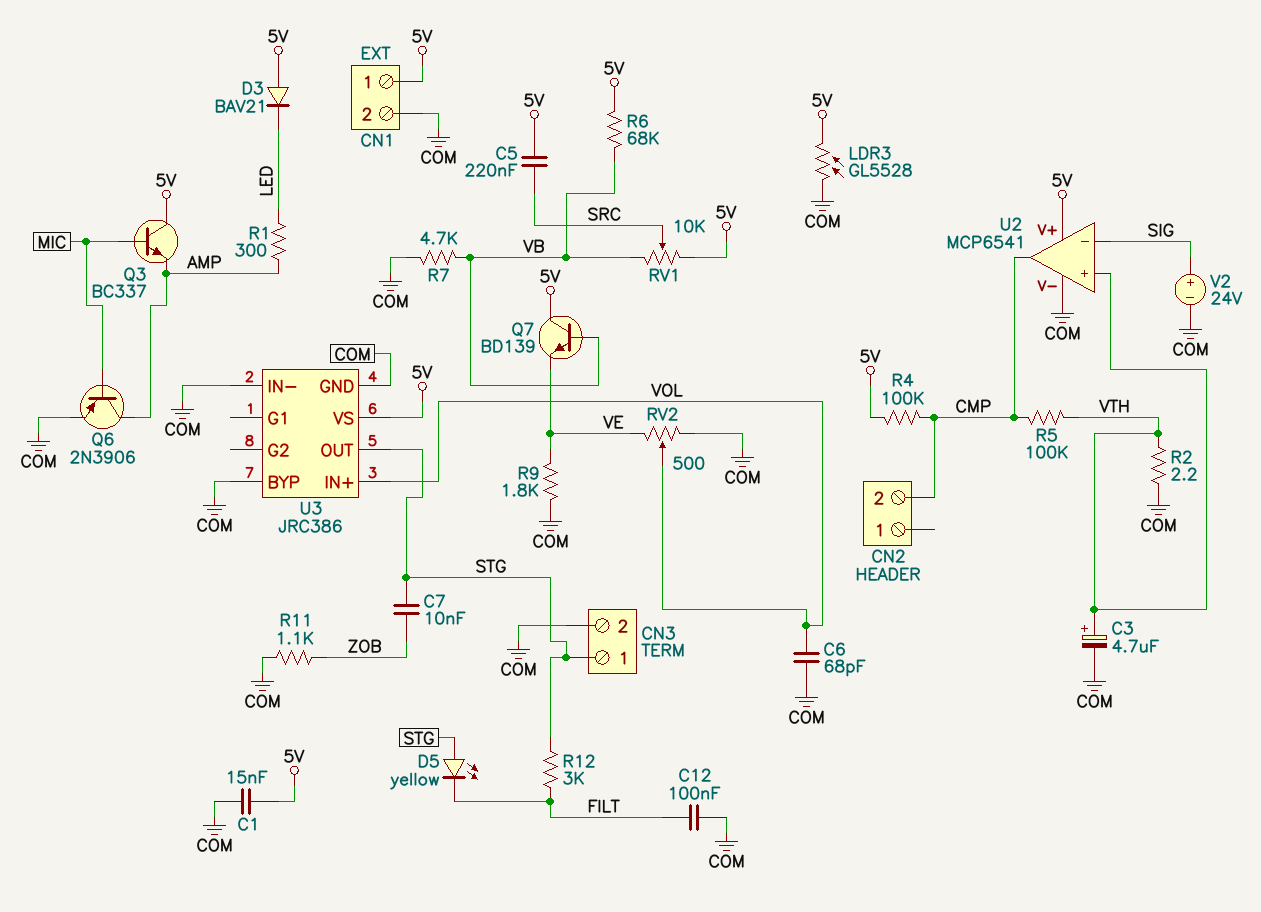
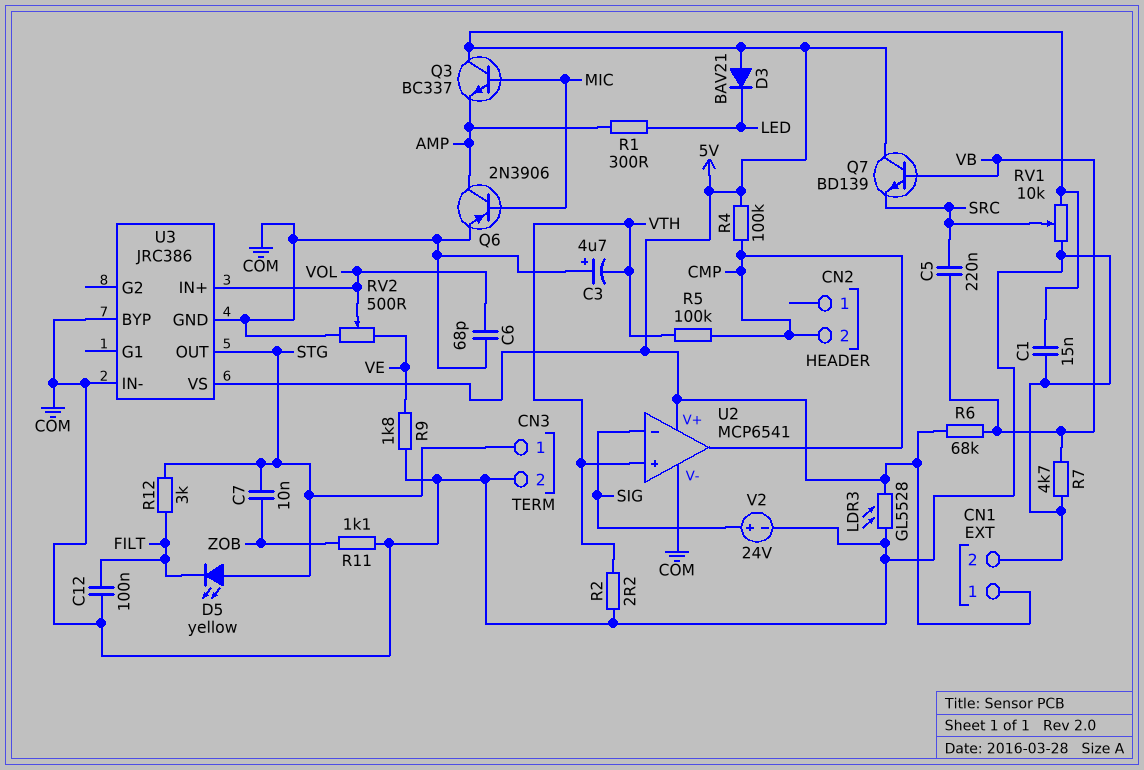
C3: 4.7uF (plus VTH, minus COM) -> 4.7uF (plus COM, minus VTH)
C5: 220nF (5V, SRC) -> 220nF (SRC, VB)
Q7: NPN BD139 (B VB, C 5V, E VE) -> NPN BD139 (B VB, C 5V, E SRC)
RV1: 10k (5V, VB, wiper SRC) -> 10k (5V, COM, wiper SRC)

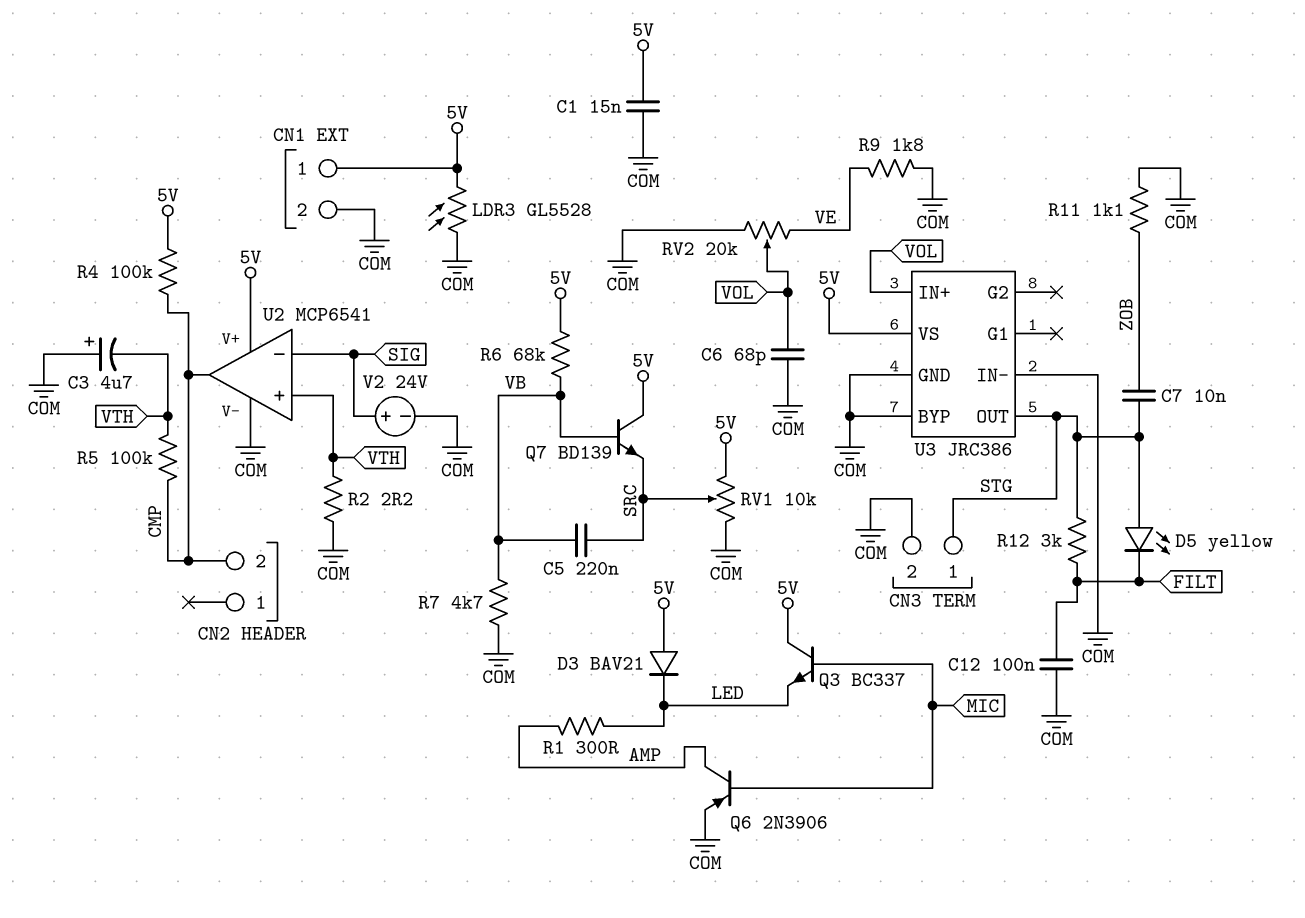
Q3: NPN BC337 (B MIC, C 5V, E AMP) -> NPN BC337 (B MIC, C 5V, E LED)
RV2: 500 (COM, VE, wiper VOL) -> 20k (COM, VE, wiper VOL)

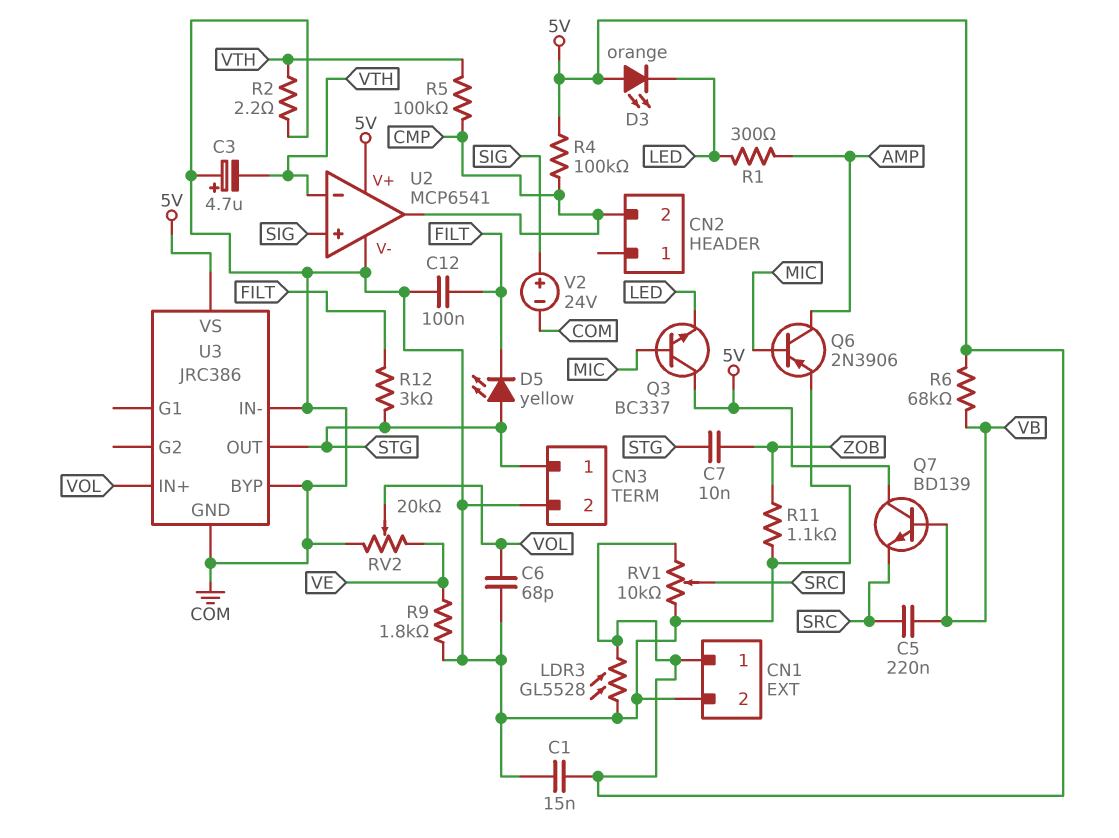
D3: diode BAV21 (A 5V, K LED) -> LED orange (A 5V, K LED)
R7: 4.7k (COM, VB) -> none
U2 pin in+: VTH -> SIG
U2 pin in-: SIG -> VTH

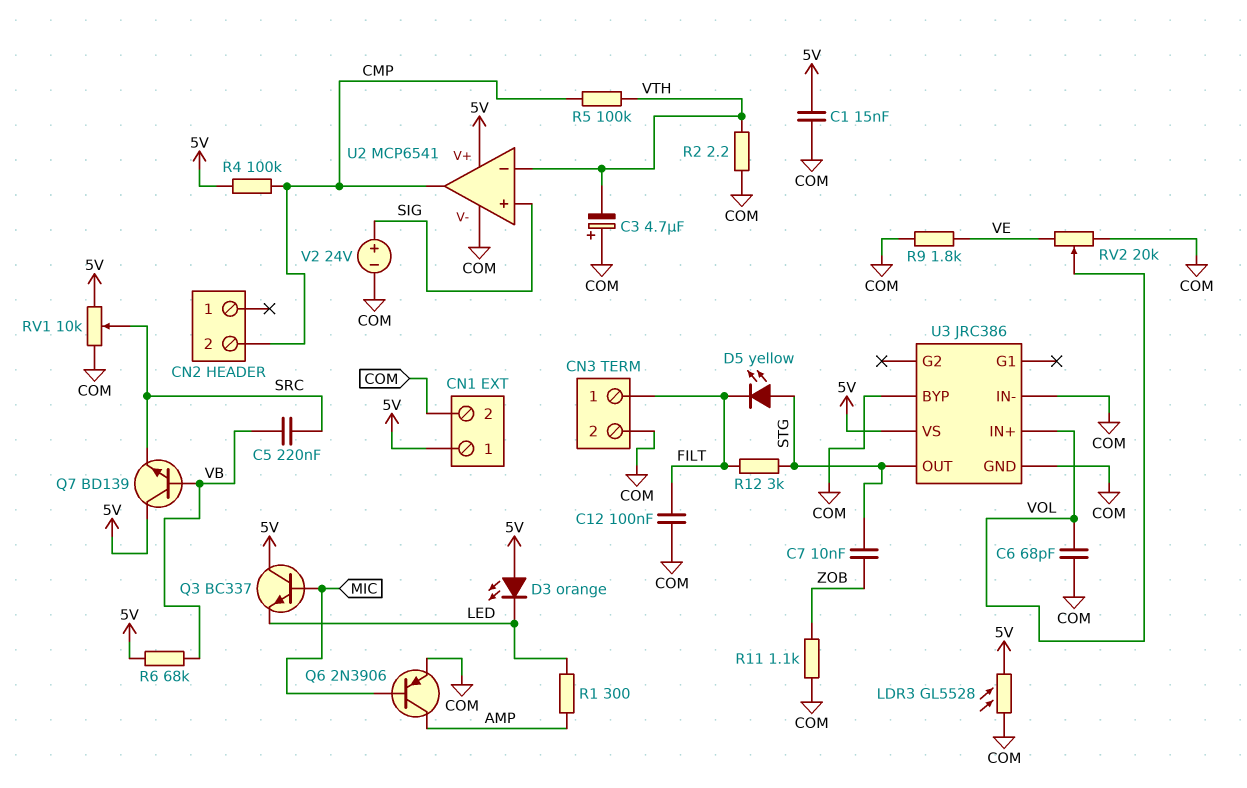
CN3 pin 1: STG -> FILT

